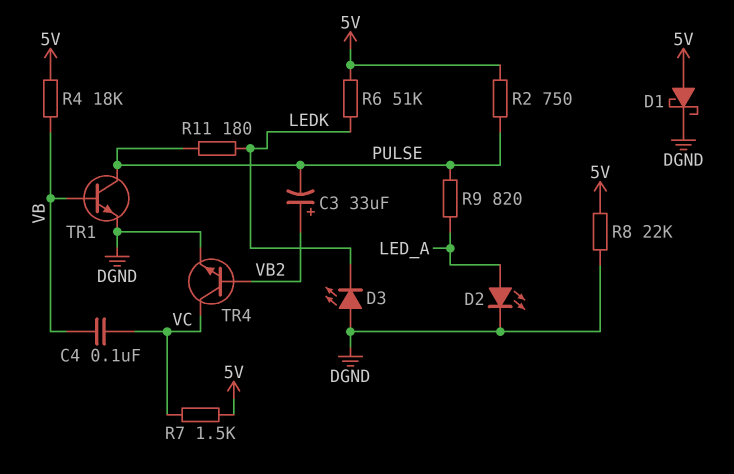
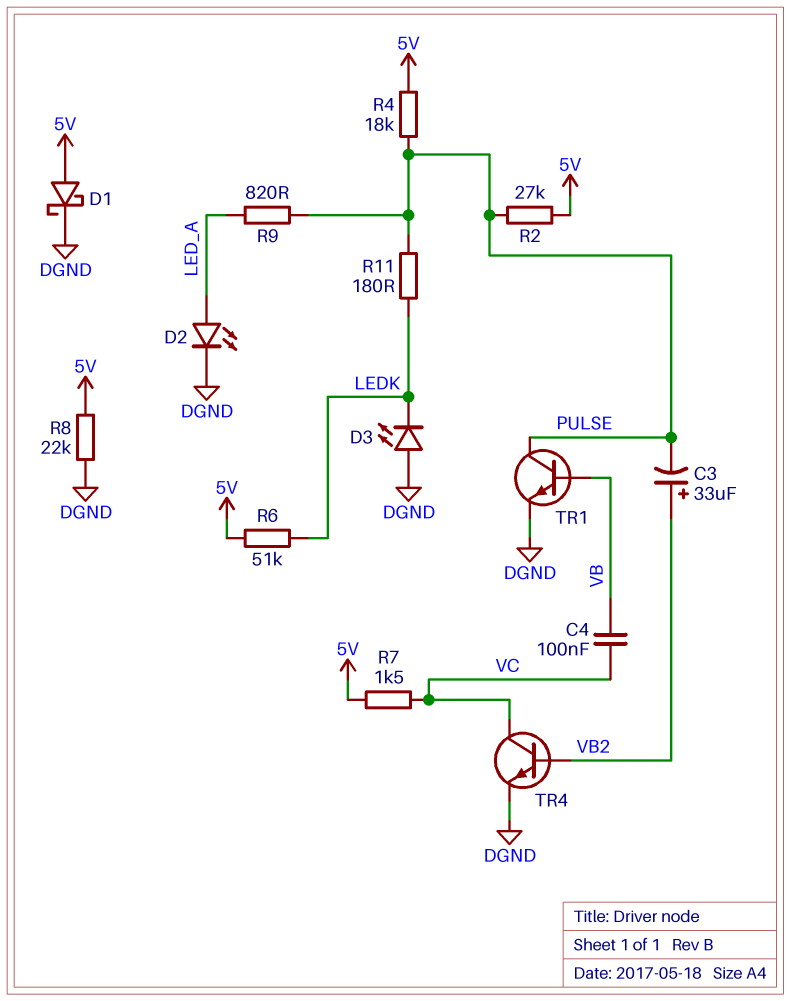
R2: 750 (5V, PULSE) -> 27k (5V, PULSE)
R4: 18k (5V, VB) -> 18k (5V, PULSE)

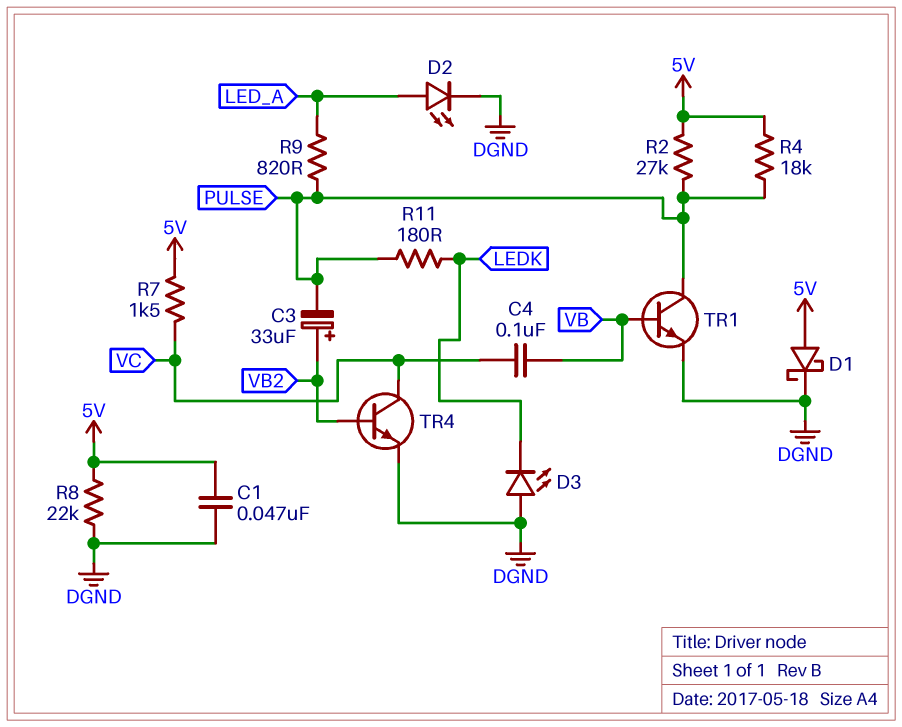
C1: none -> 47nF (5V, DGND)
R6: 51k (5V, LEDK) -> none

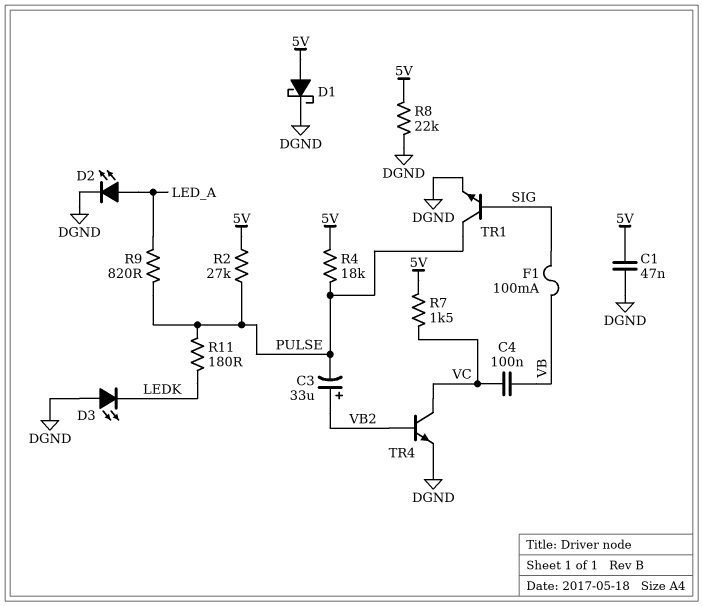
F1: none -> 100mA (SIG, VB)
TR1: NPN (B VB, C PULSE, E DGND) -> NPN (B SIG, C PULSE, E DGND)

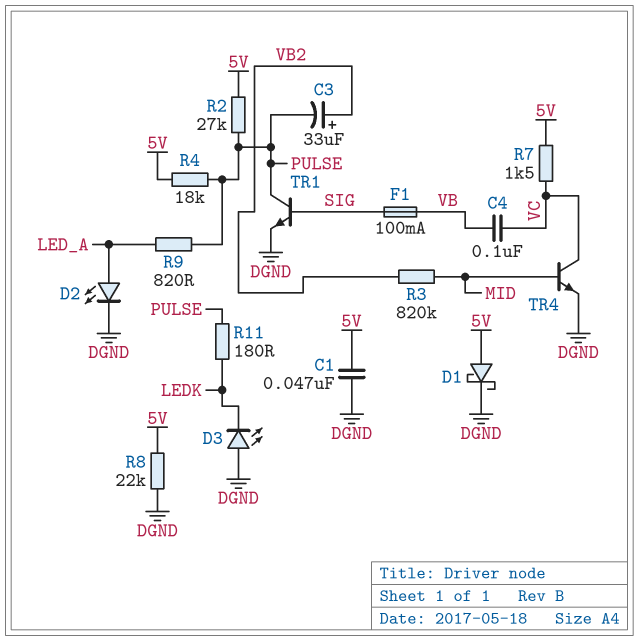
R3: none -> 820k (MID, VB2)
TR4: NPN (B VB2, C VC, E DGND) -> NPN (B MID, C VC, E DGND)

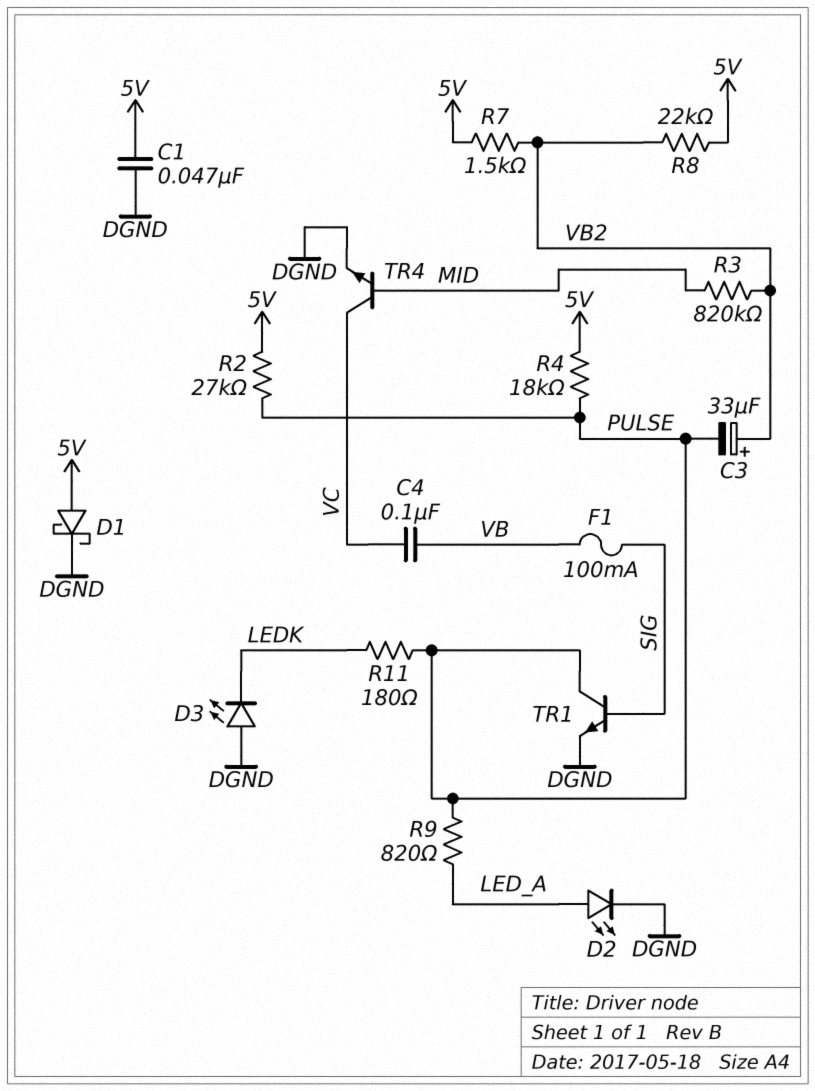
R7: 1.5k (5V, VC) -> 1.5k (5V, VB2)
R8: 22k (5V, DGND) -> 22k (5V, VB2)

